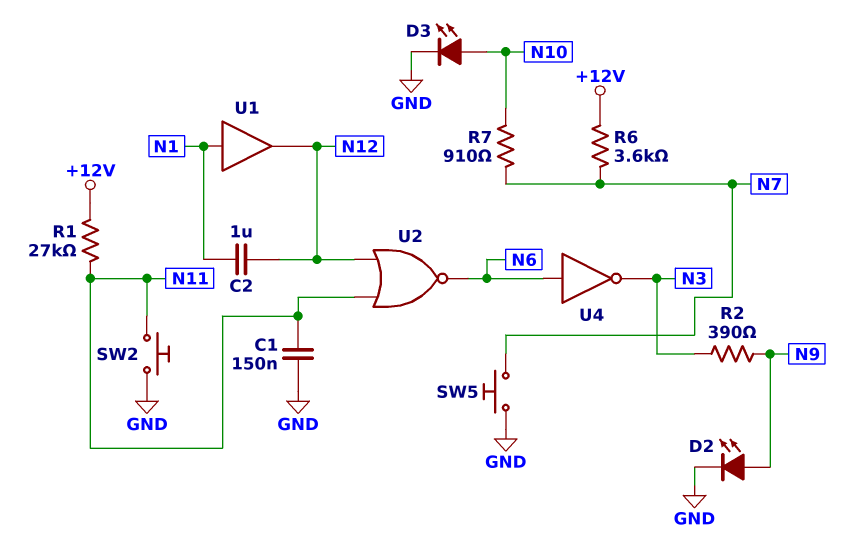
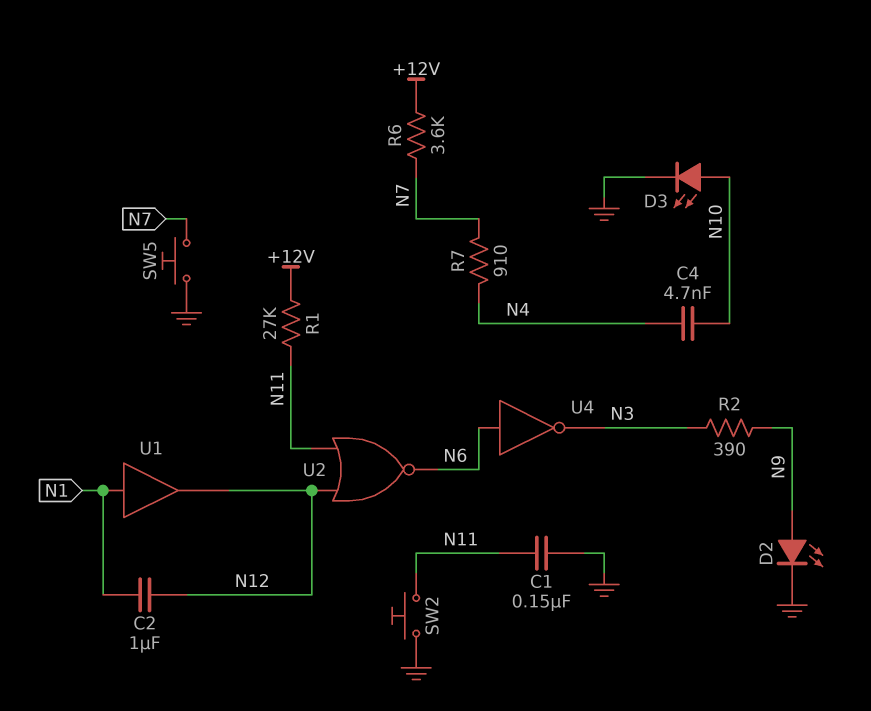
C4: none -> 4.7nF (N4, N10)
R7: 910 (N7, N10) -> 910 (N4, N7)

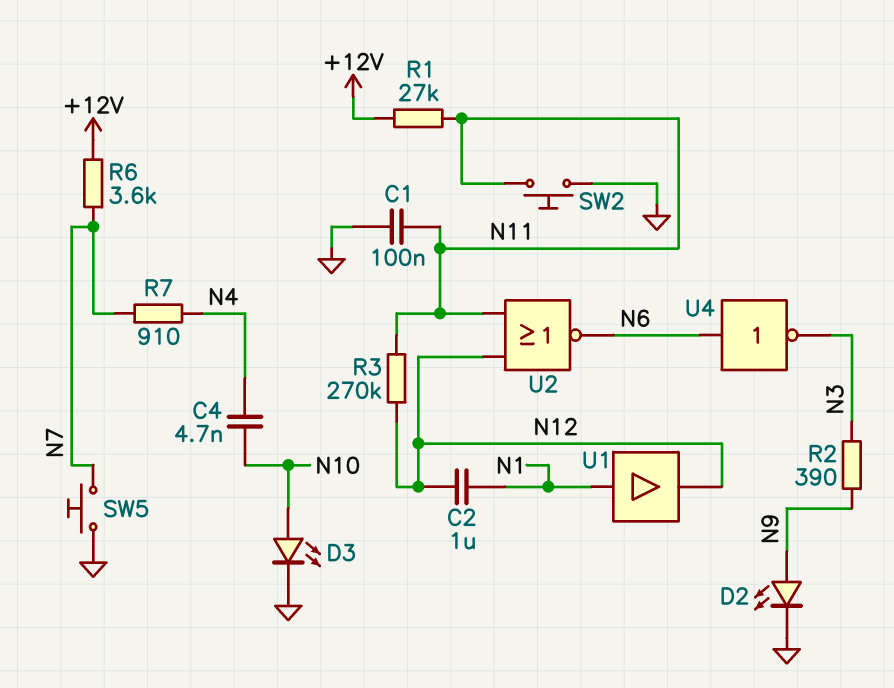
C1: 150nF (GND, N11) -> 100nF (GND, N11)
R3: none -> 270k (N11, N12)

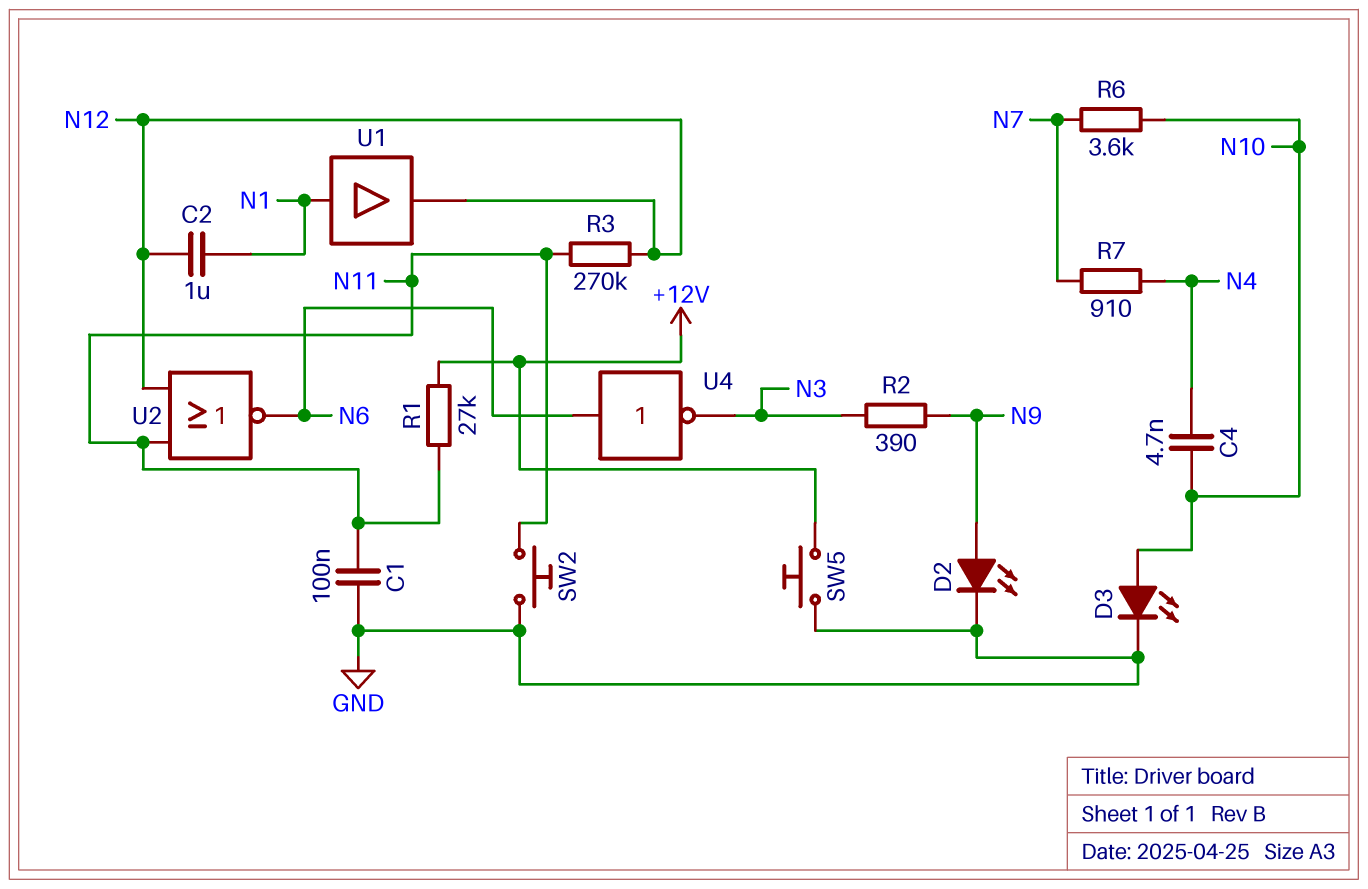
R6: 3.6k (+12V, N7) -> 3.6k (N7, N10)
SW5: button (GND, N7) -> button (+12V, GND)

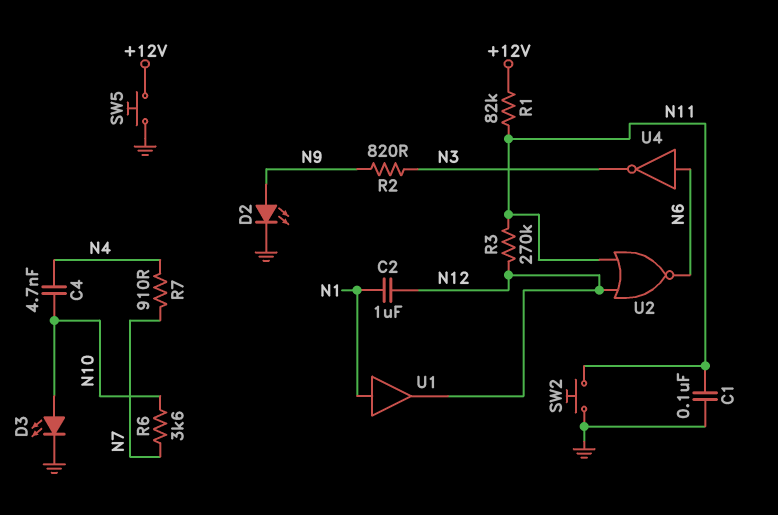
R1: 27k (+12V, N11) -> 82k (+12V, N11)
R2: 390 (N3, N9) -> 820 (N3, N9)

